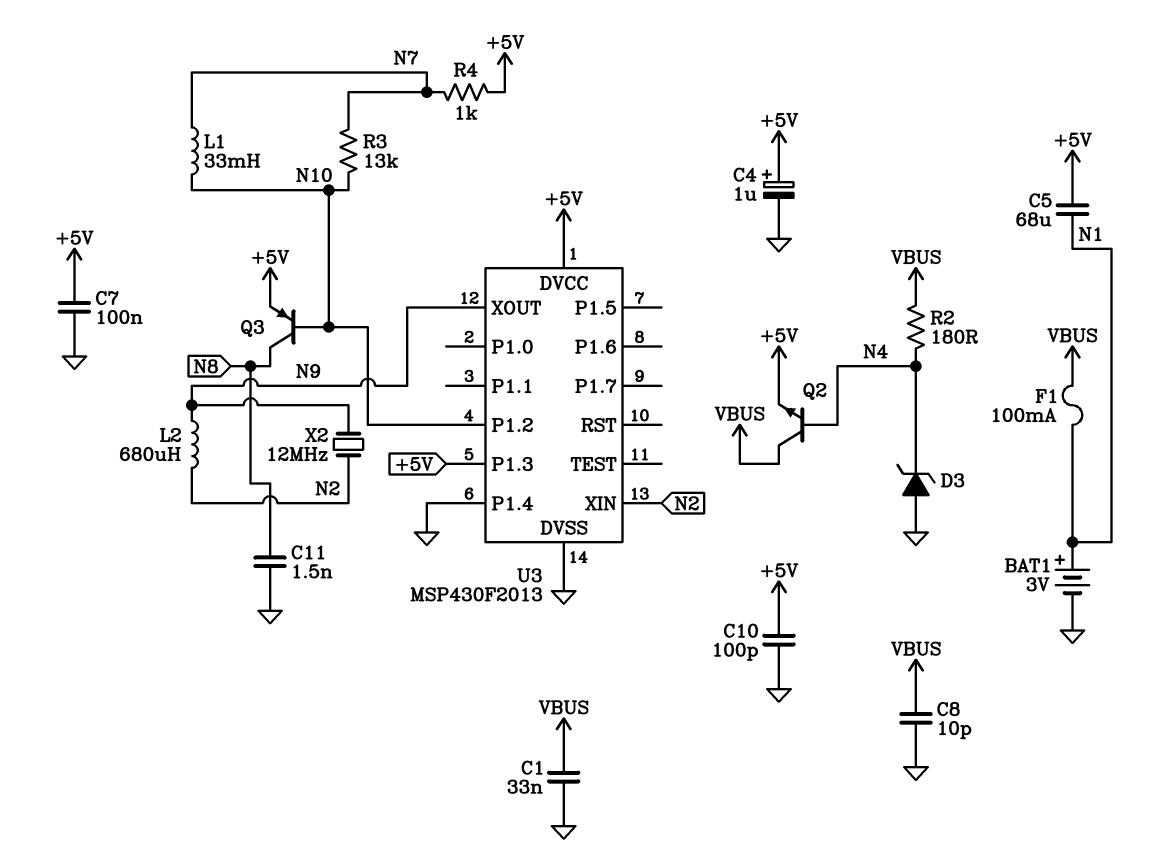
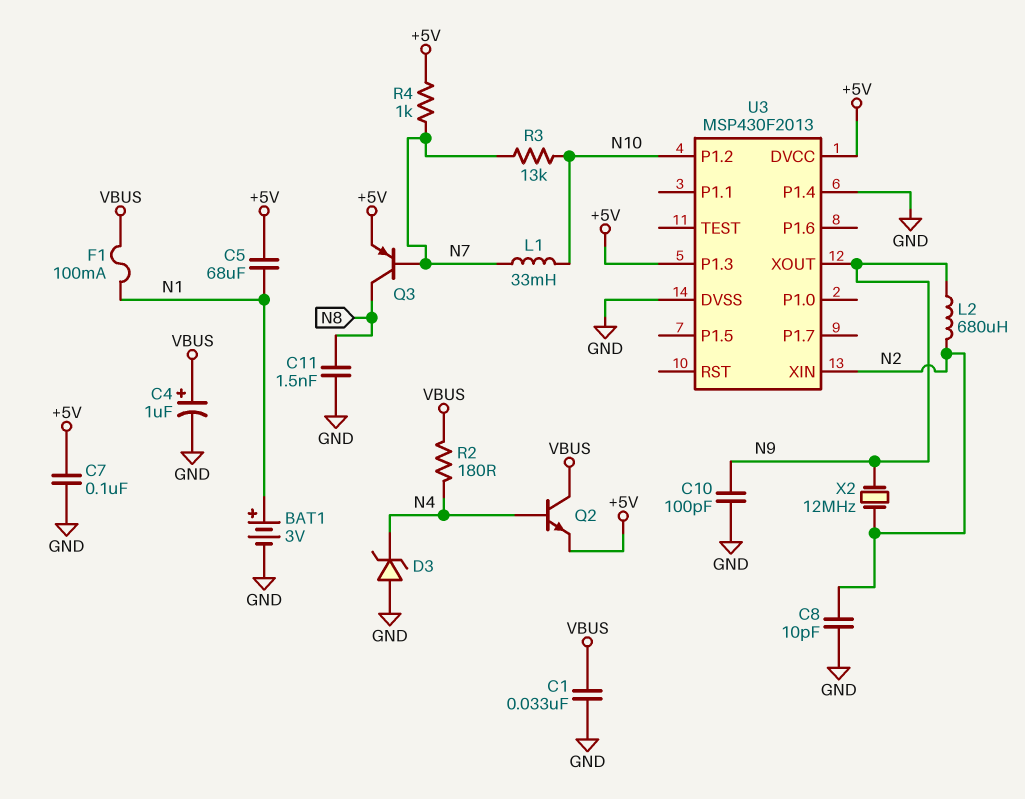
C4: 1uF (plus +5V, minus GND) -> 1uF (plus VBUS, minus GND)
C8: 10pF (GND, VBUS) -> 10pF (GND, N2)
C10: 100pF (+5V, GND) -> 100pF (GND, N9)
Q3: PNP (B N10, C N8, E +5V) -> PNP (B N7, C N8, E +5V)

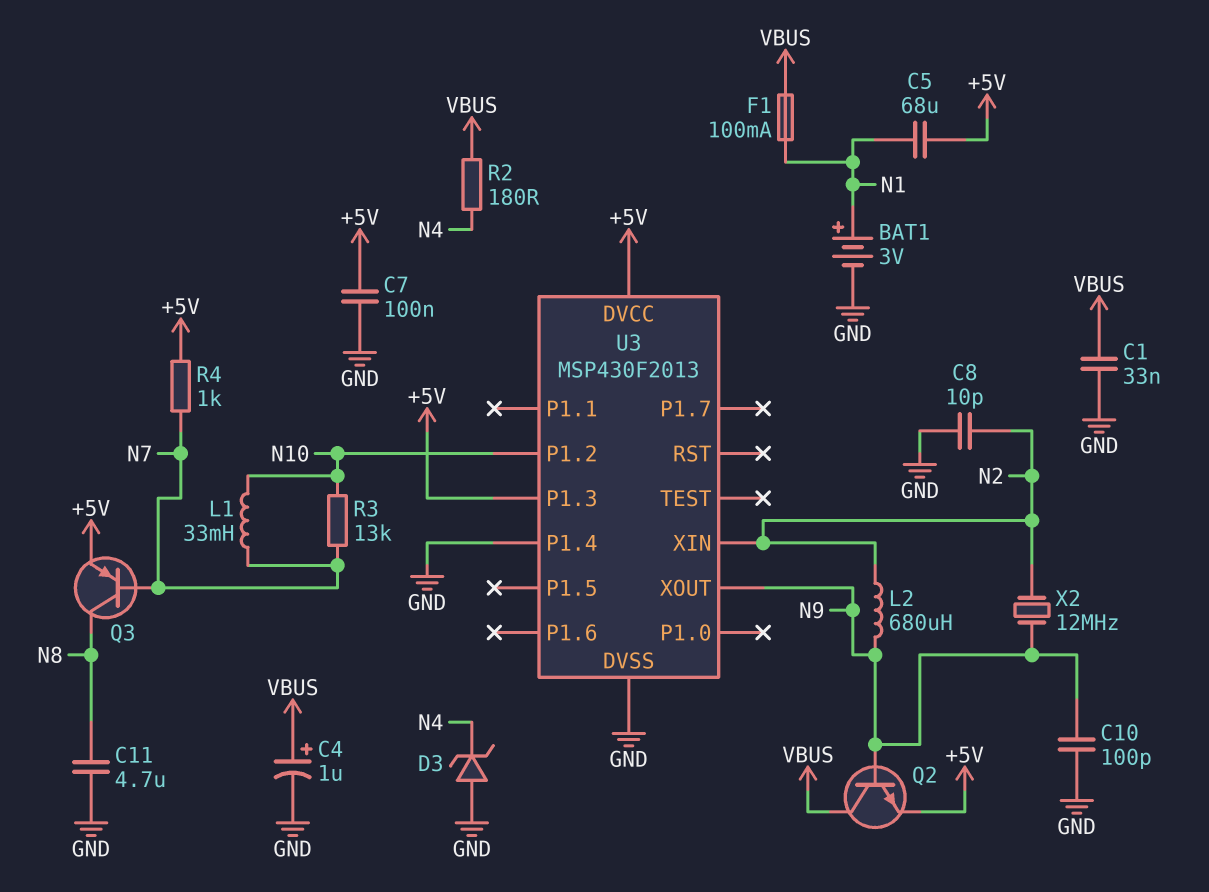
C11: 1.5nF (GND, N8) -> 4.7uF (GND, N8)
Q2: NPN (B N4, C VBUS, E +5V) -> NPN (B N9, C VBUS, E +5V)

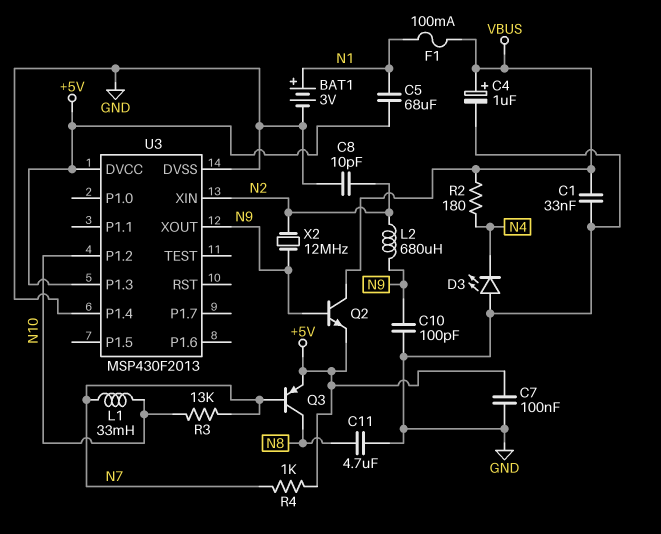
D3: zener (A GND, K N4) -> LED (A GND, K N4)

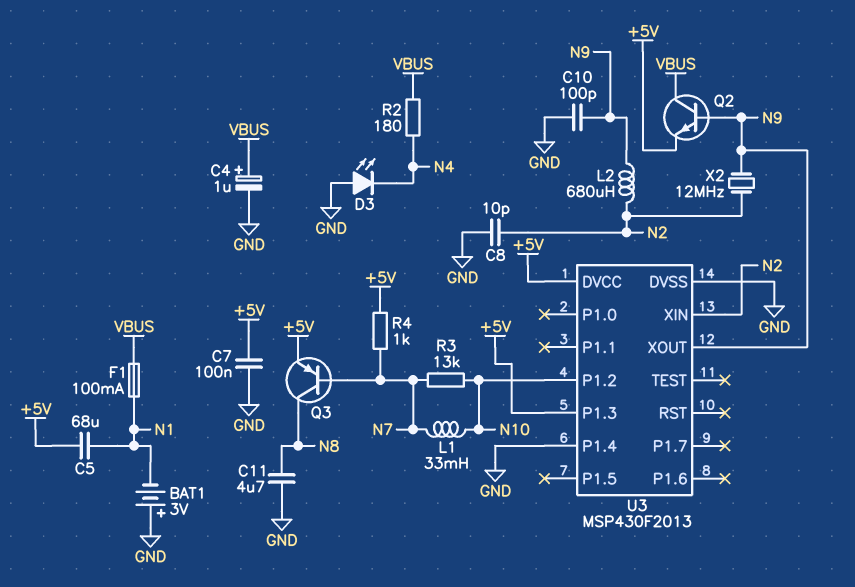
BAT1: 3V (plus N1, minus GND) -> 3V (plus GND, minus N1)
C1: 33nF (GND, VBUS) -> none

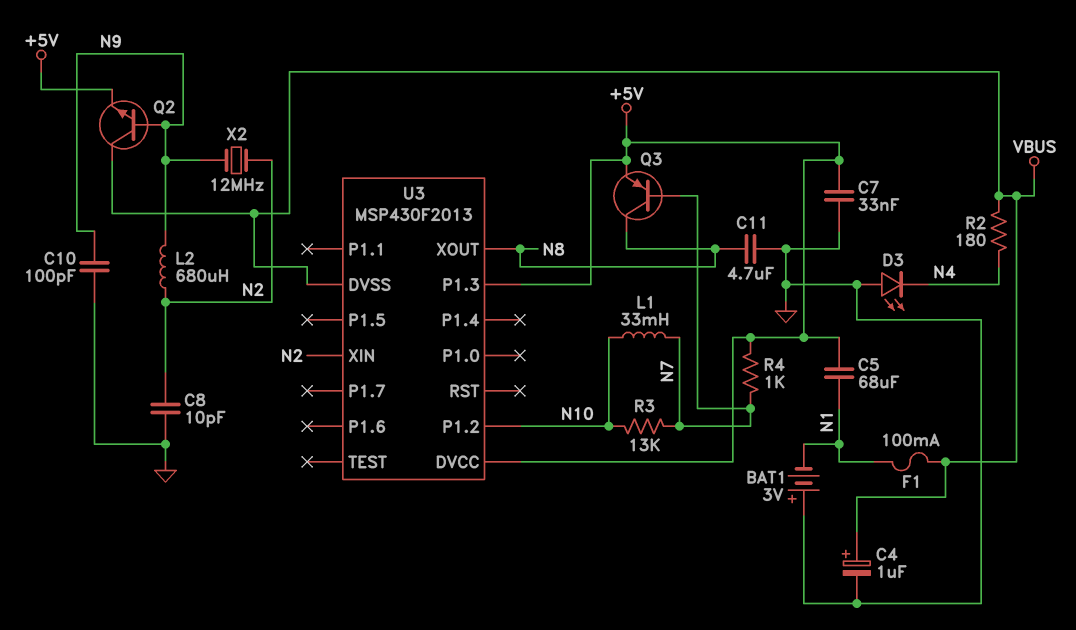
C7: 100nF (+5V, GND) -> 33nF (+5V, GND)
U3 pin DVSS: GND -> VBUS
U3 pin P1.4: GND -> none
U3 pin XOUT: N9 -> N8

